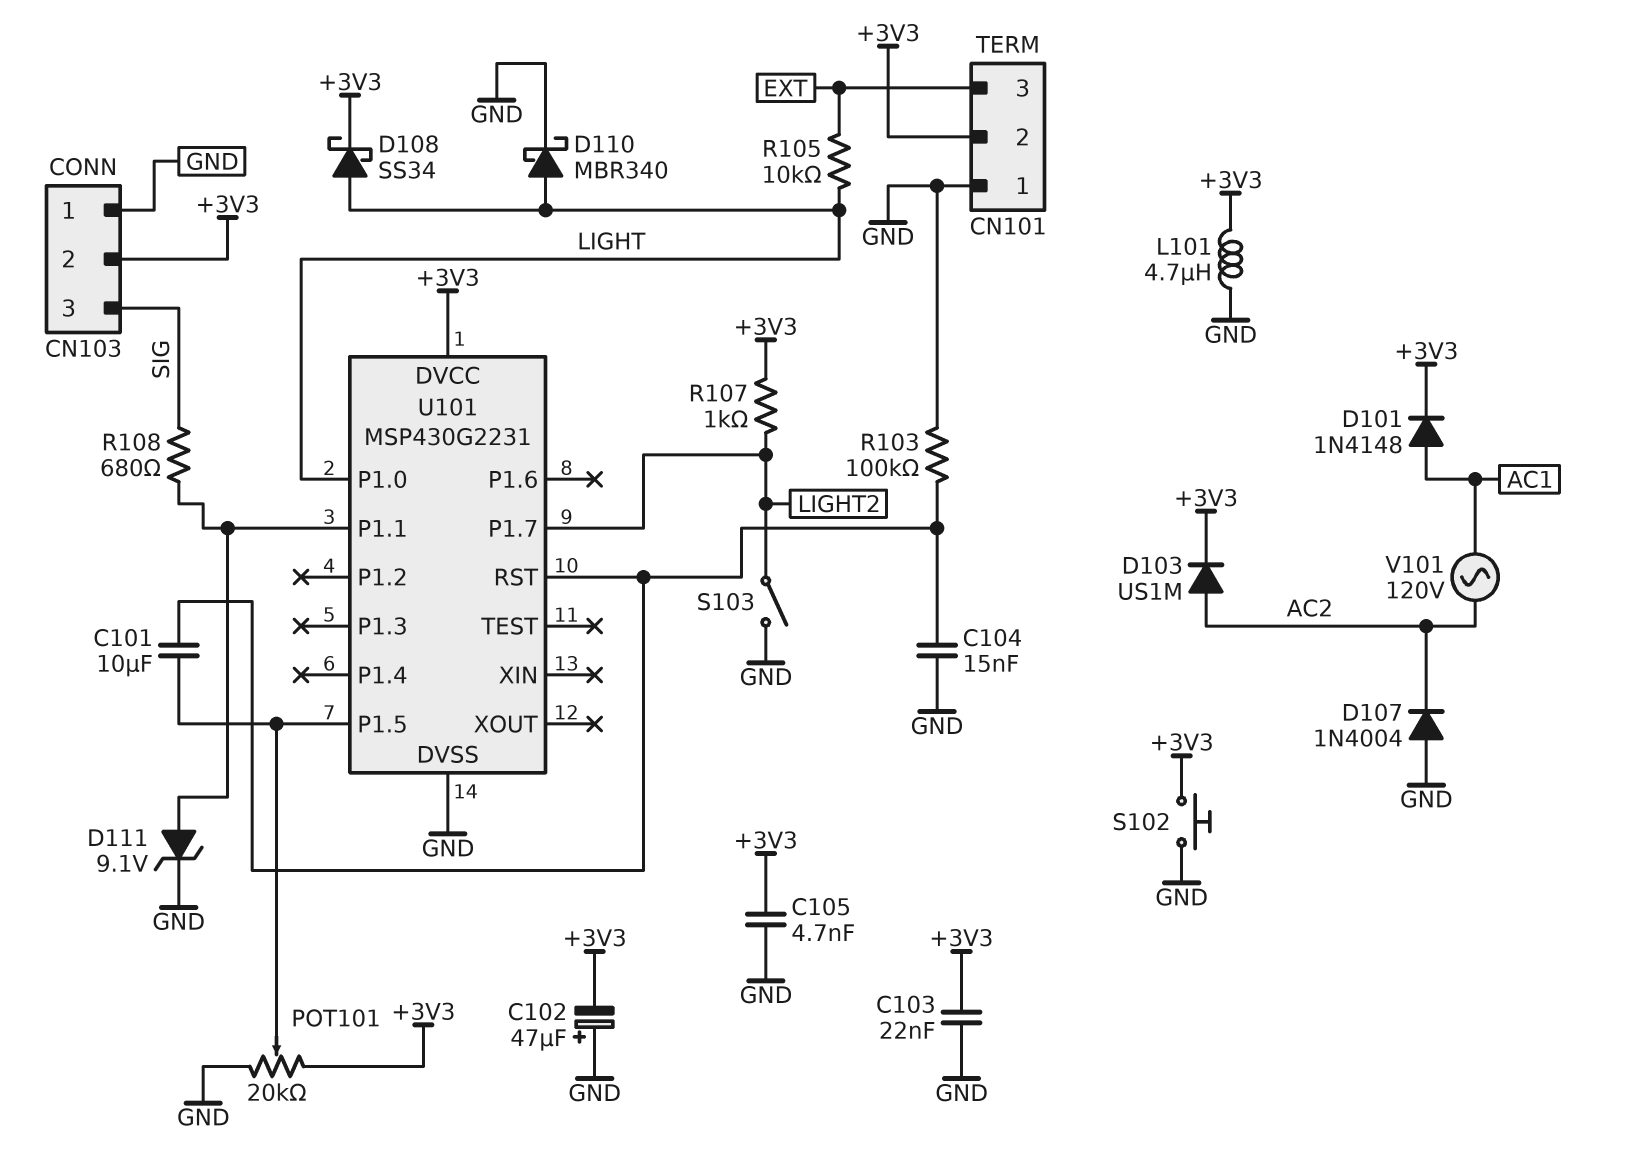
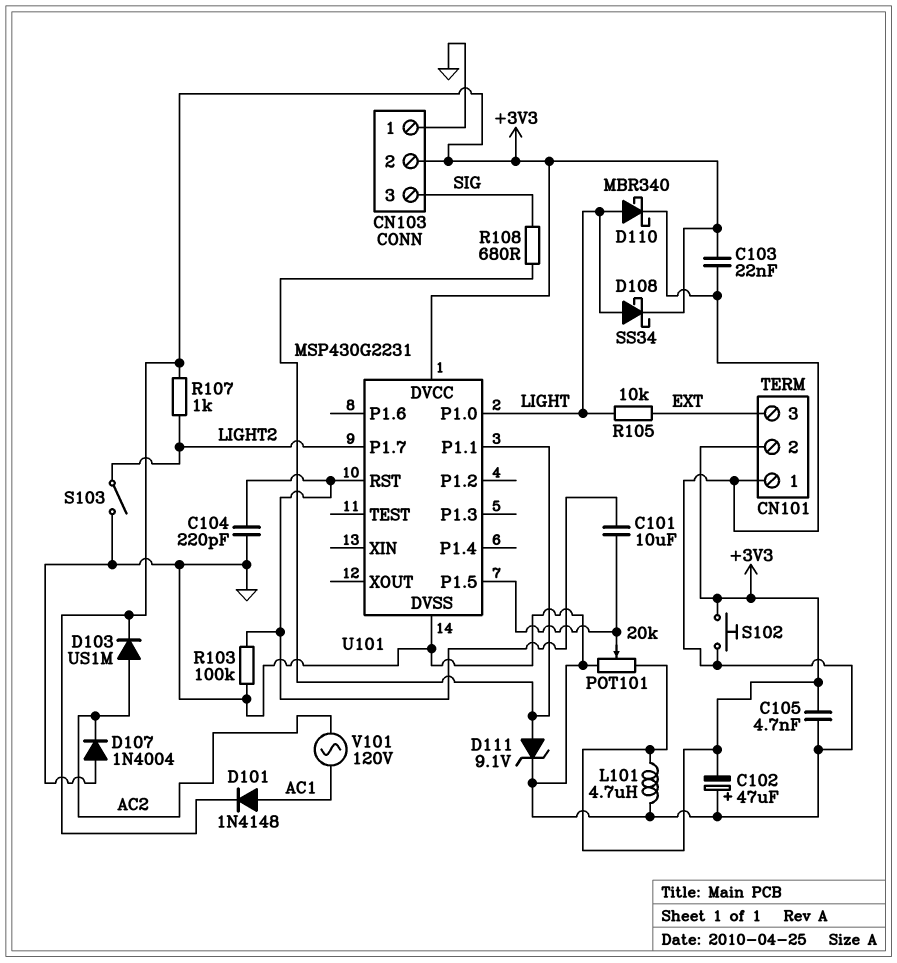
C104: 15nF (GND, U101/RST) -> 220pF (GND, U101/RST)

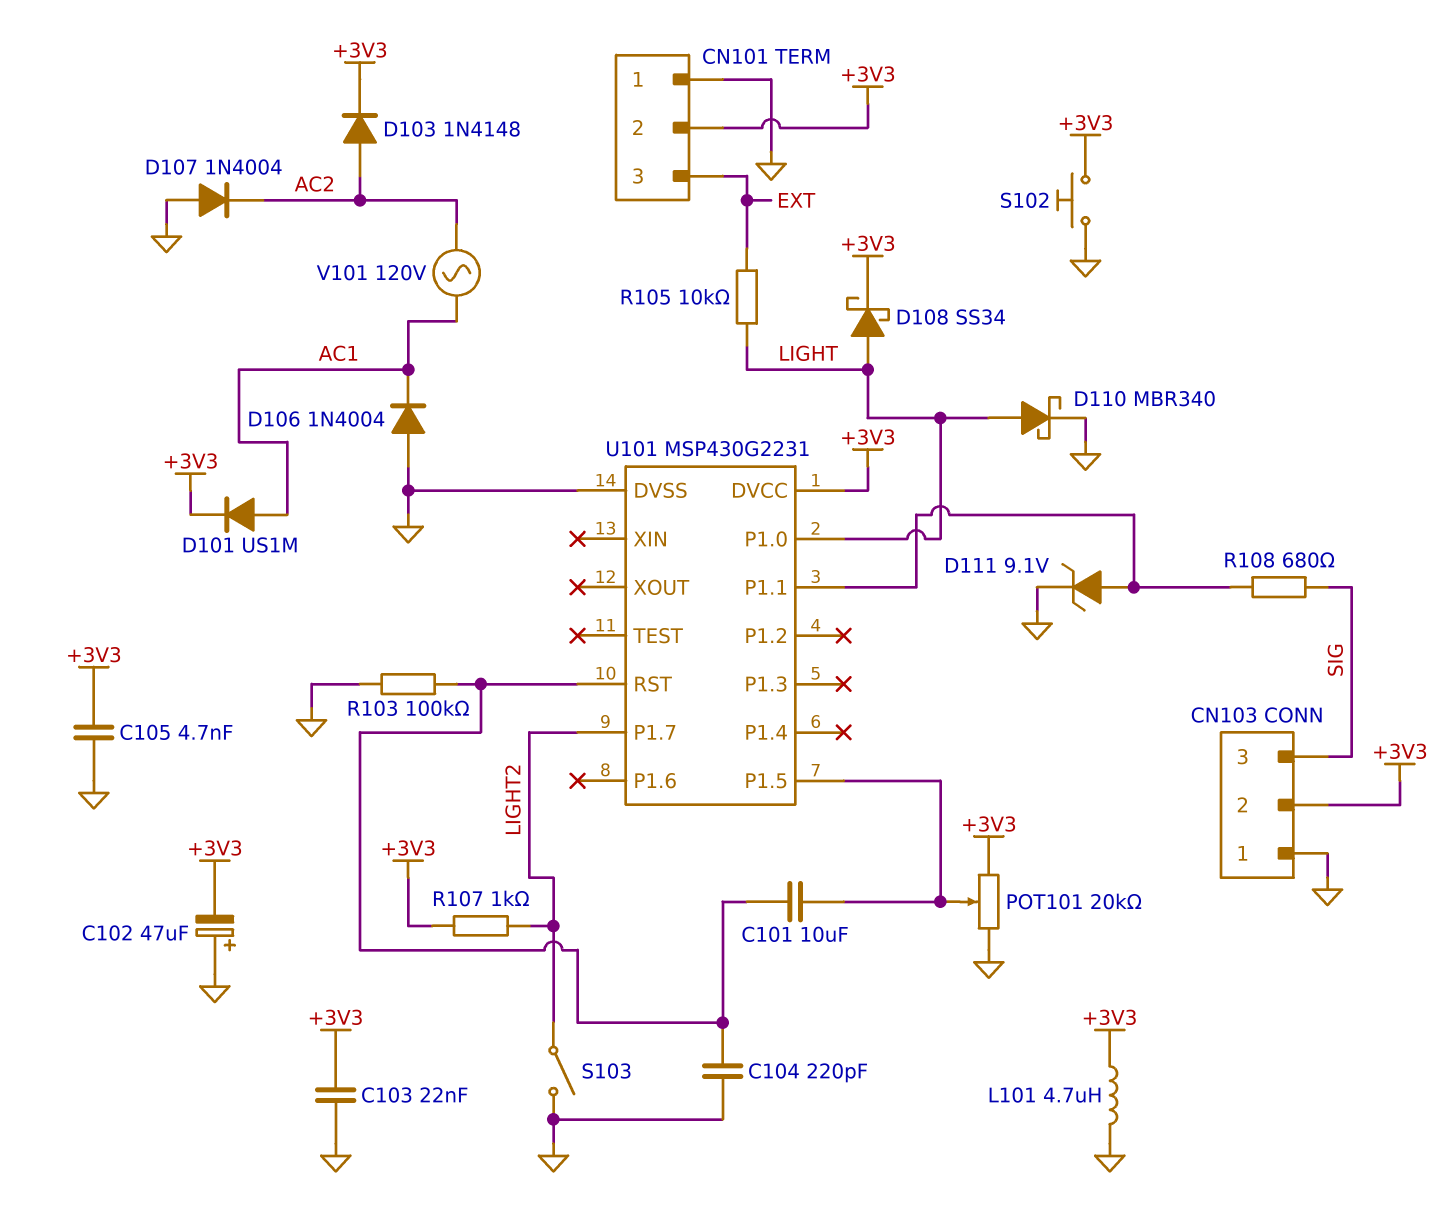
D101: diode 1N4148 (A AC1, K +3V3) -> diode US1M (A AC1, K +3V3)
D103: diode US1M (A AC2, K +3V3) -> diode 1N4148 (A AC2, K +3V3)
D106: none -> diode 1N4004 (A GND, K AC1)

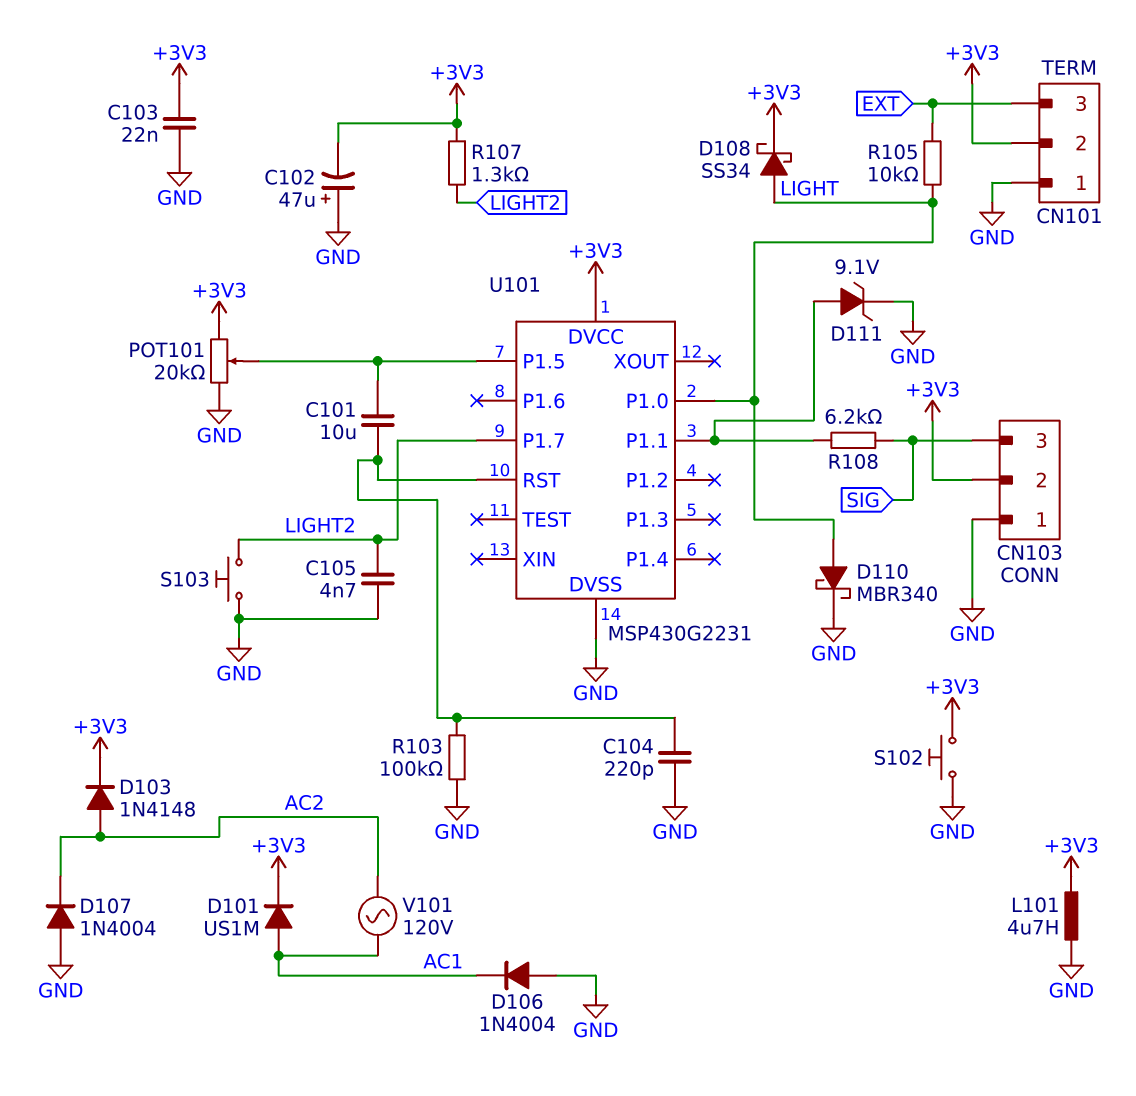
C105: 4.7nF (+3V3, GND) -> 4.7nF (GND, LIGHT2)
R107: 1k (+3V3, LIGHT2) -> 1.3k (+3V3, LIGHT2)
R108: 680 (SIG, U101/P1.1) -> 6.2k (SIG, U101/P1.1)
S103: switch (GND, LIGHT2) -> button (GND, LIGHT2)

